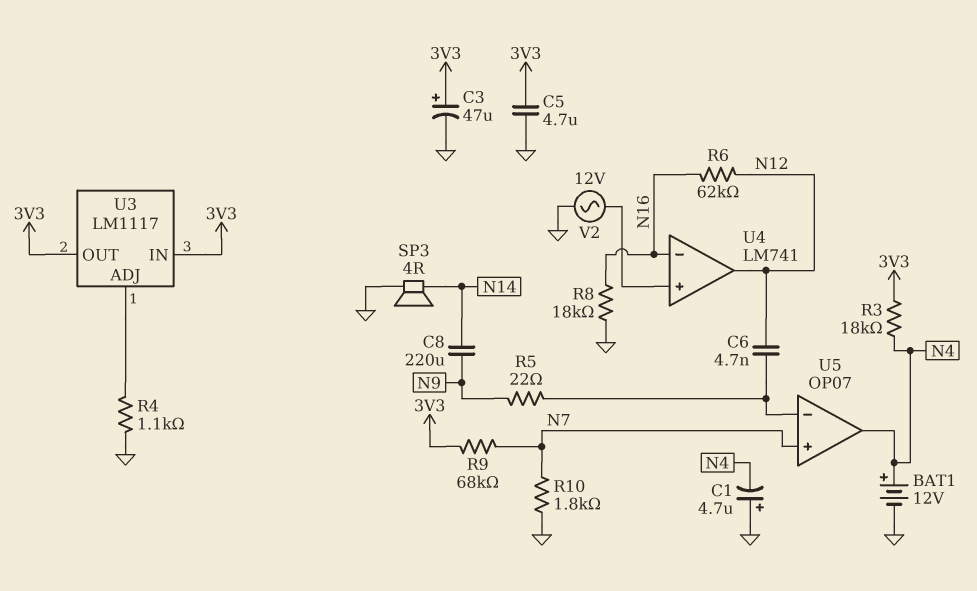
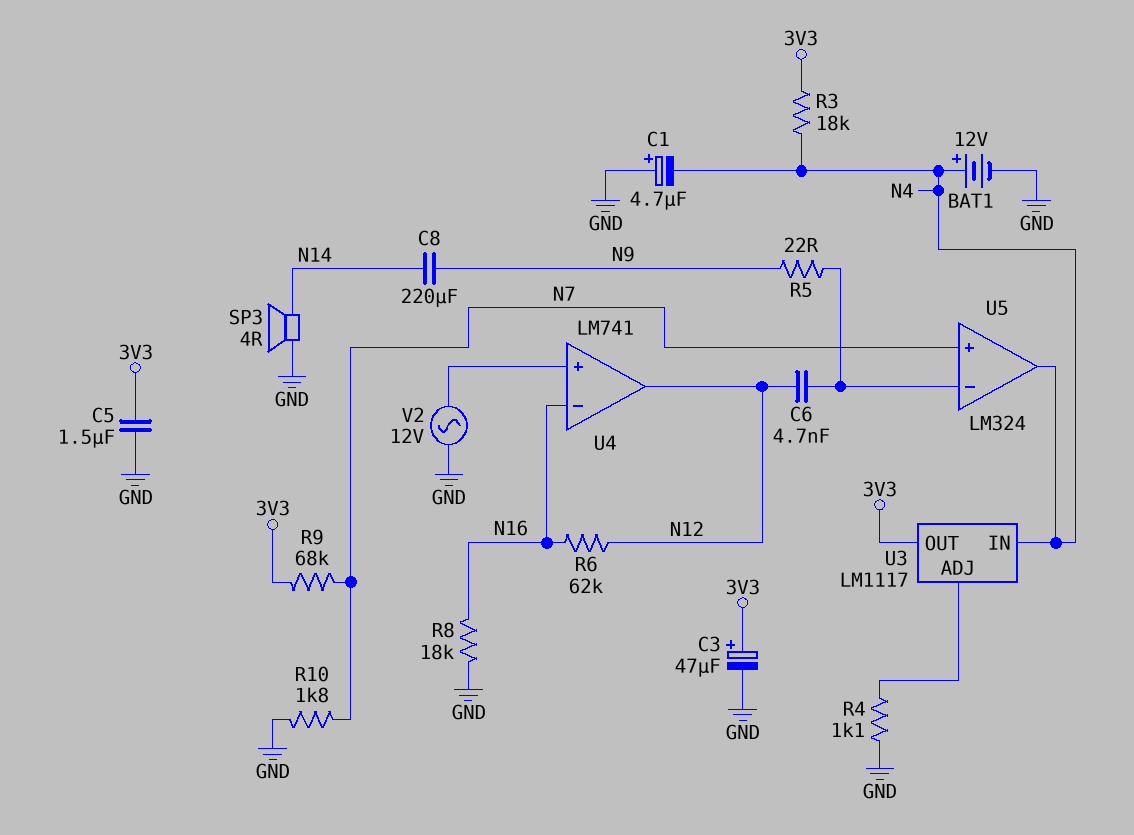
C5: 4.7uF (3V3, GND) -> 1.5uF (3V3, GND)
U3 pin IN: 3V3 -> N4
U5: OP07 -> LM324

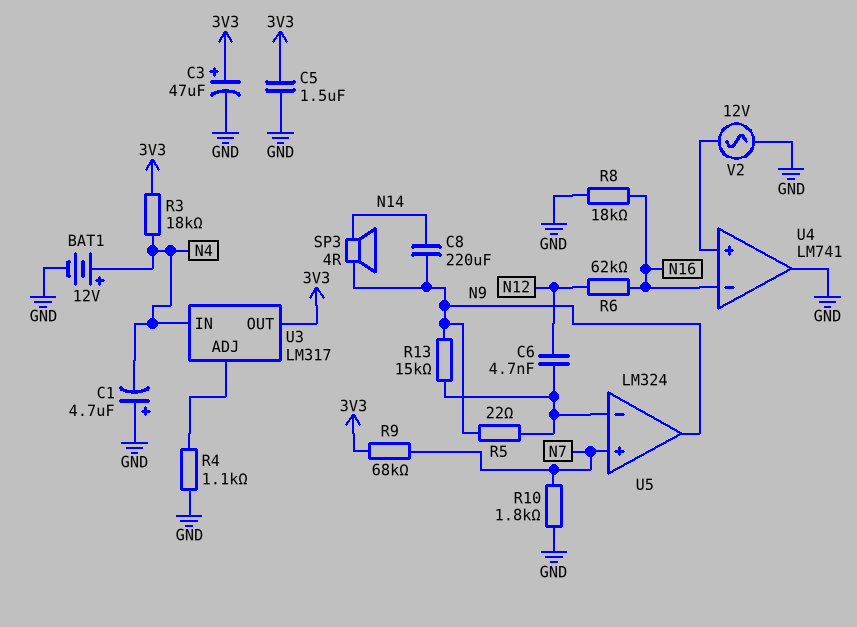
R13: none -> 15k (N9, U5/in-)
SP3: speaker 4R (GND, N14) -> speaker 4R (N9, N14)
U3: LM1117 -> LM317
U4 pin out: N12 -> GND
U5 pin out: N4 -> N9

